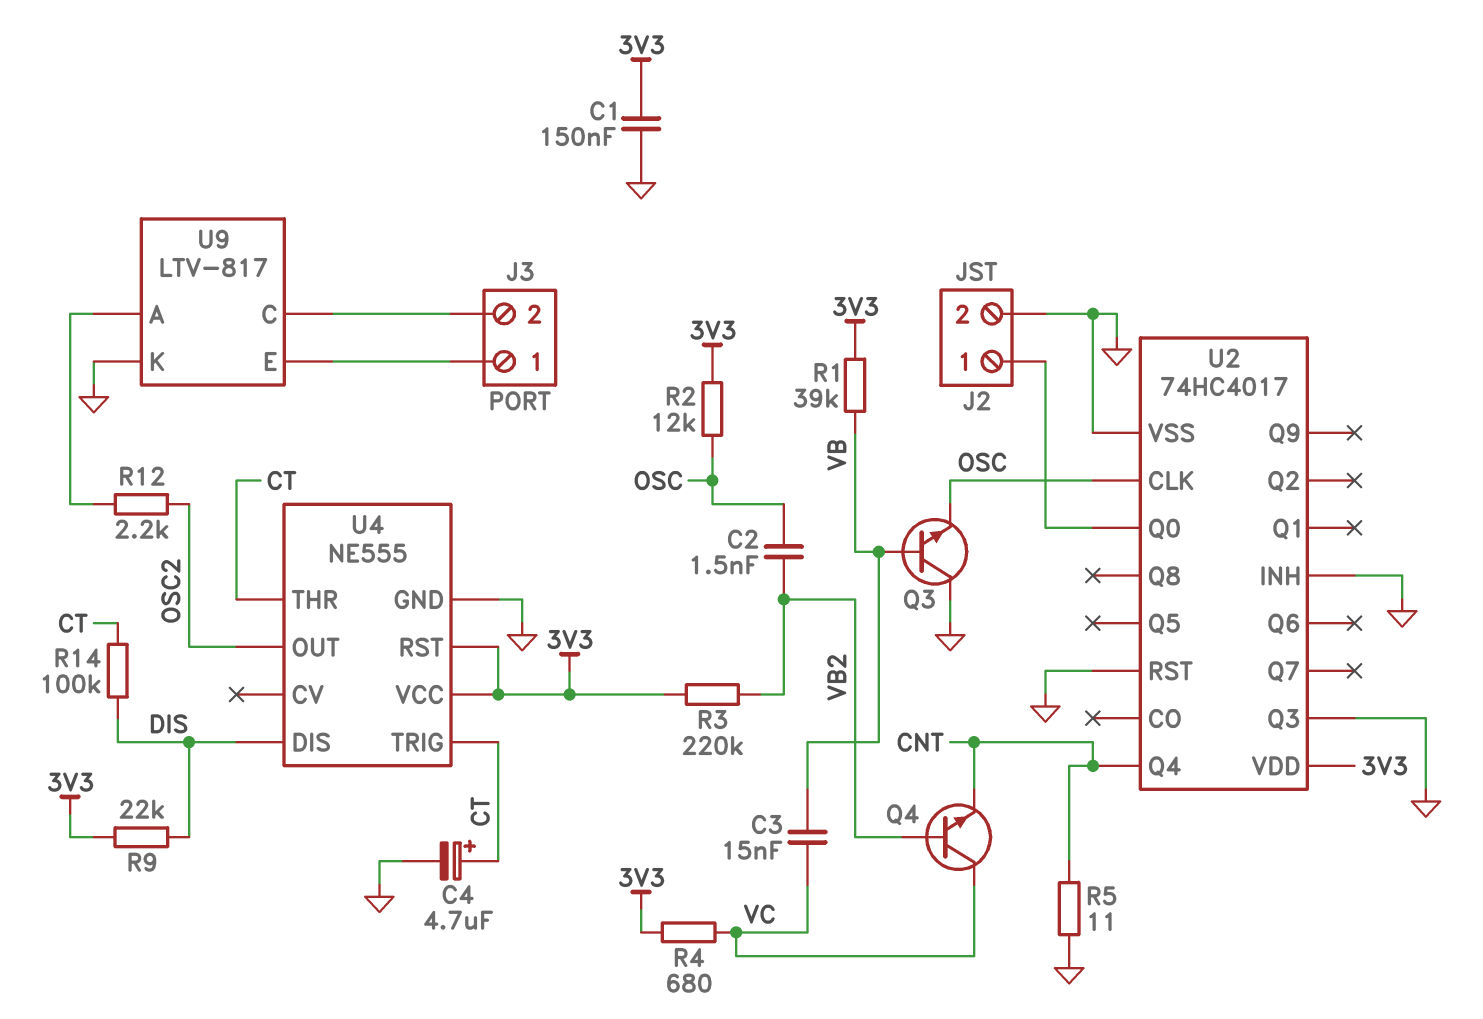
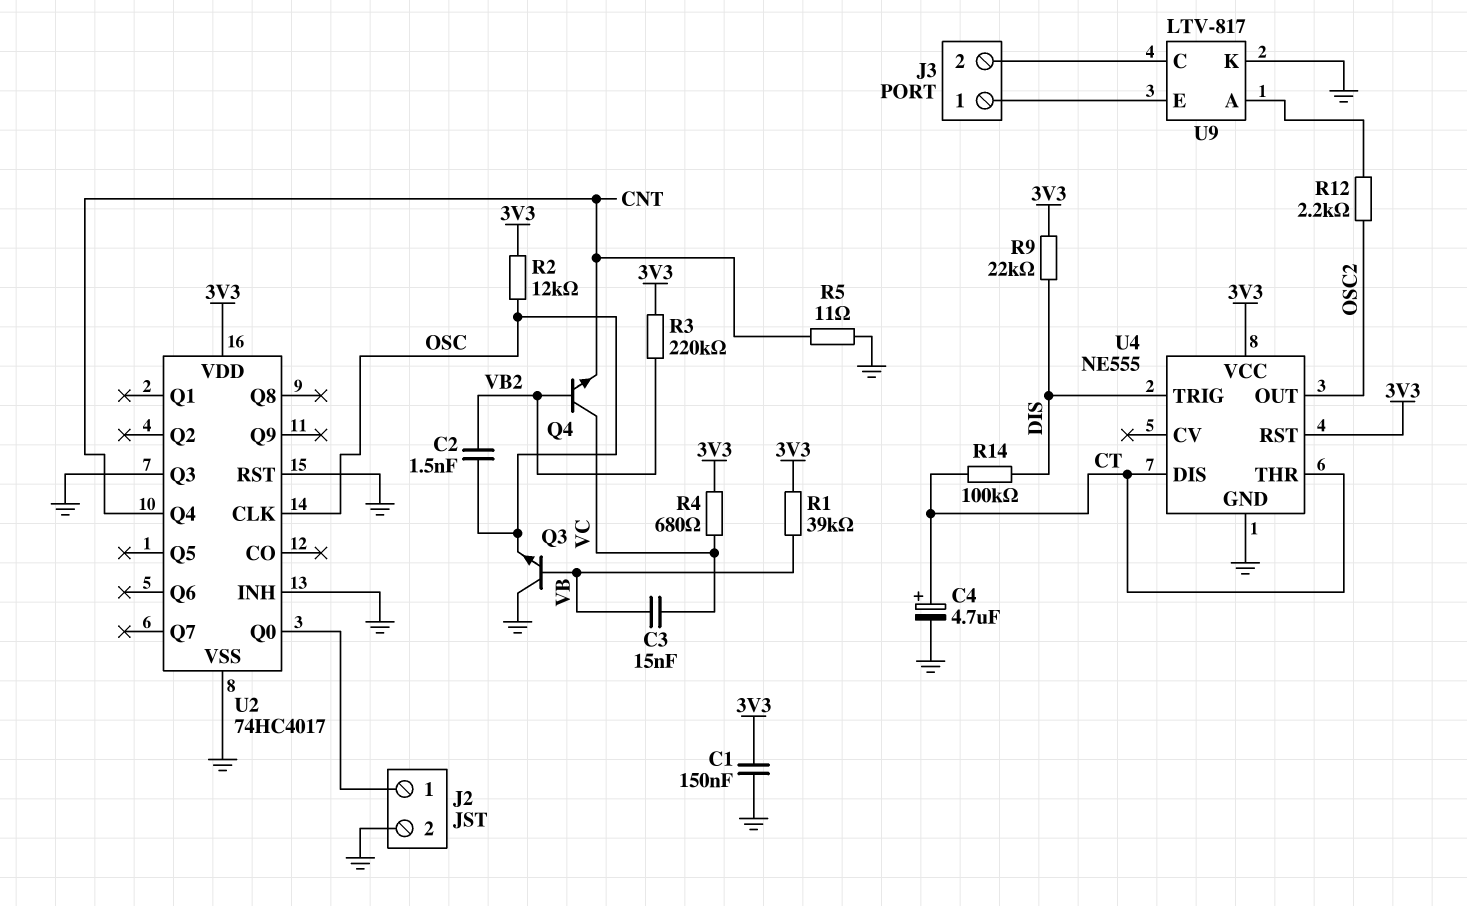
U4 pin DIS: DIS -> CT
U4 pin TRIG: CT -> DIS

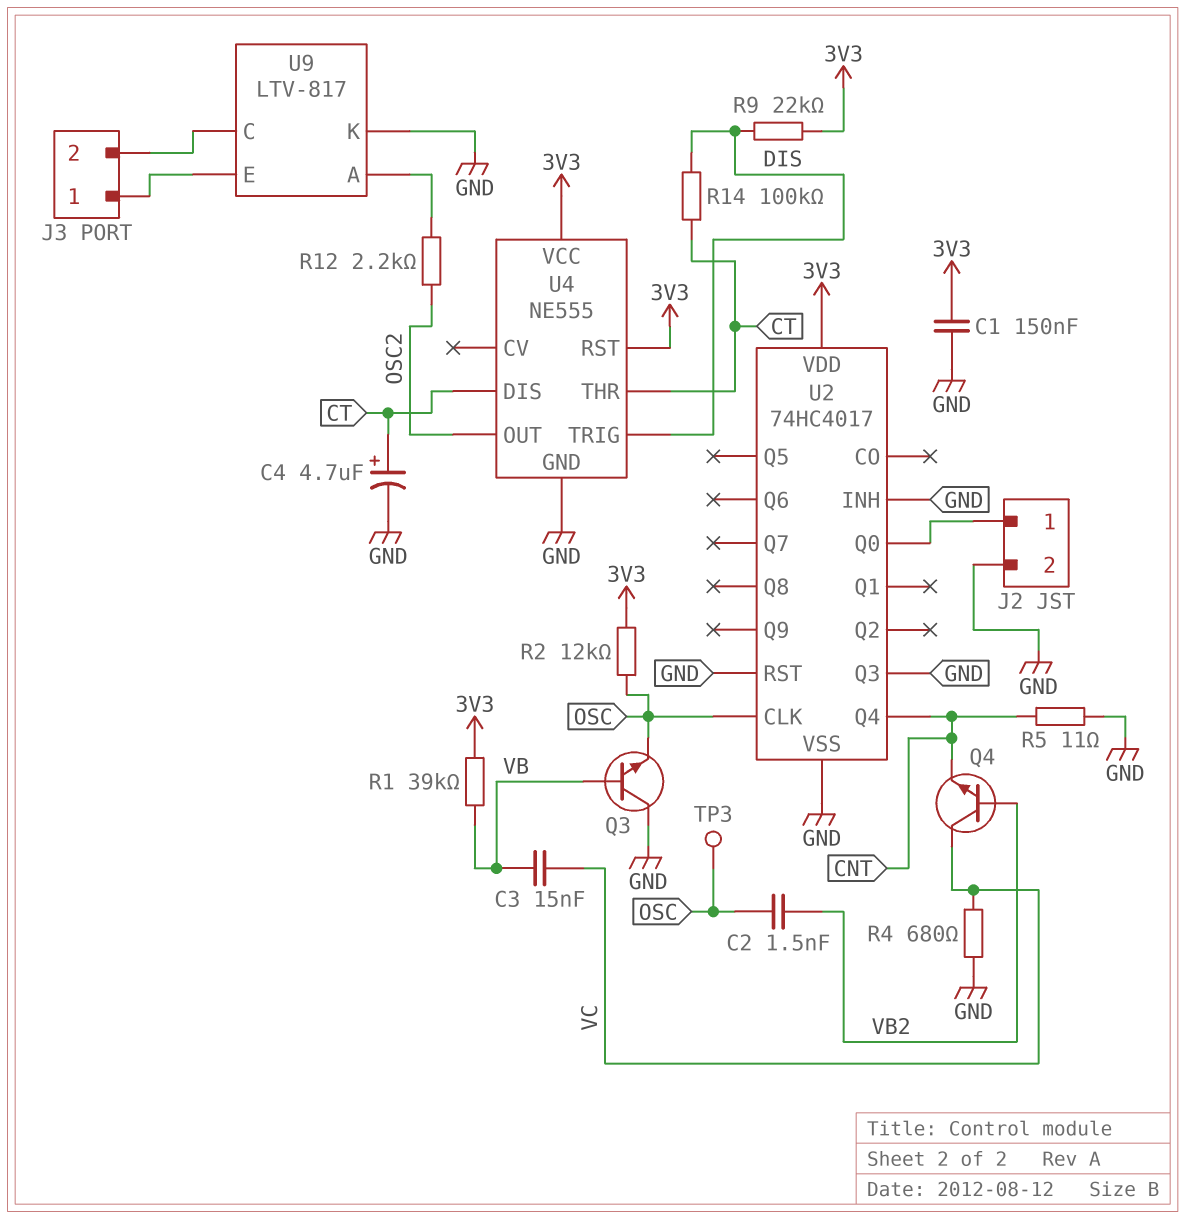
R3: 220k (3V3, VB2) -> none
R4: 680 (3V3, VC) -> 680 (GND, VC)
TP3: none -> test point (OSC)

